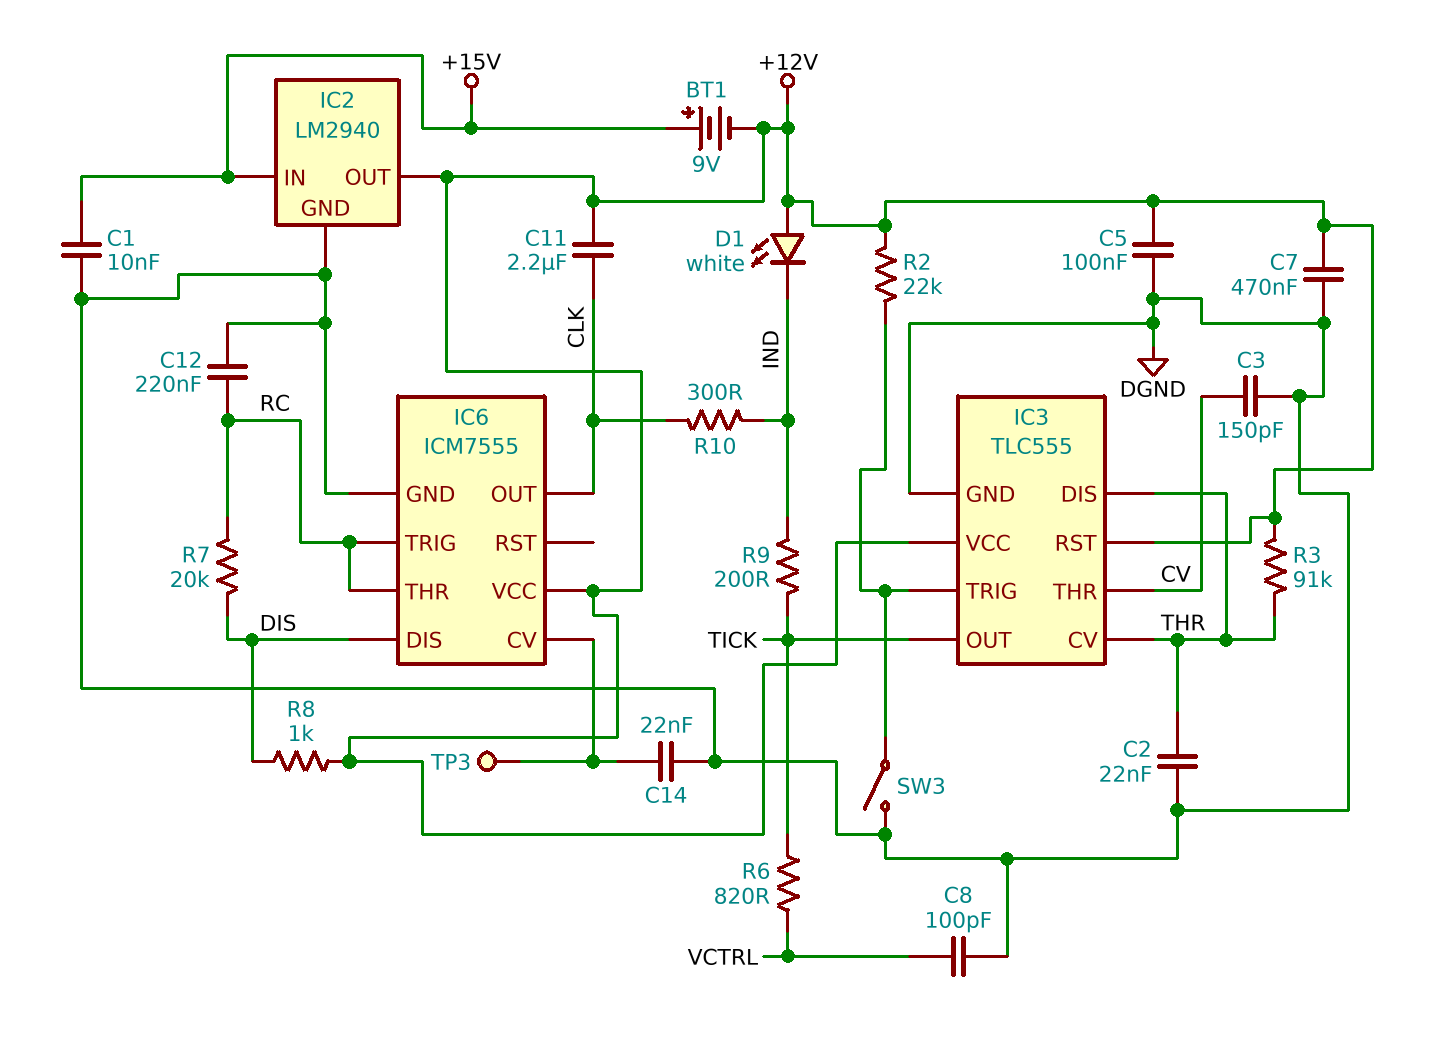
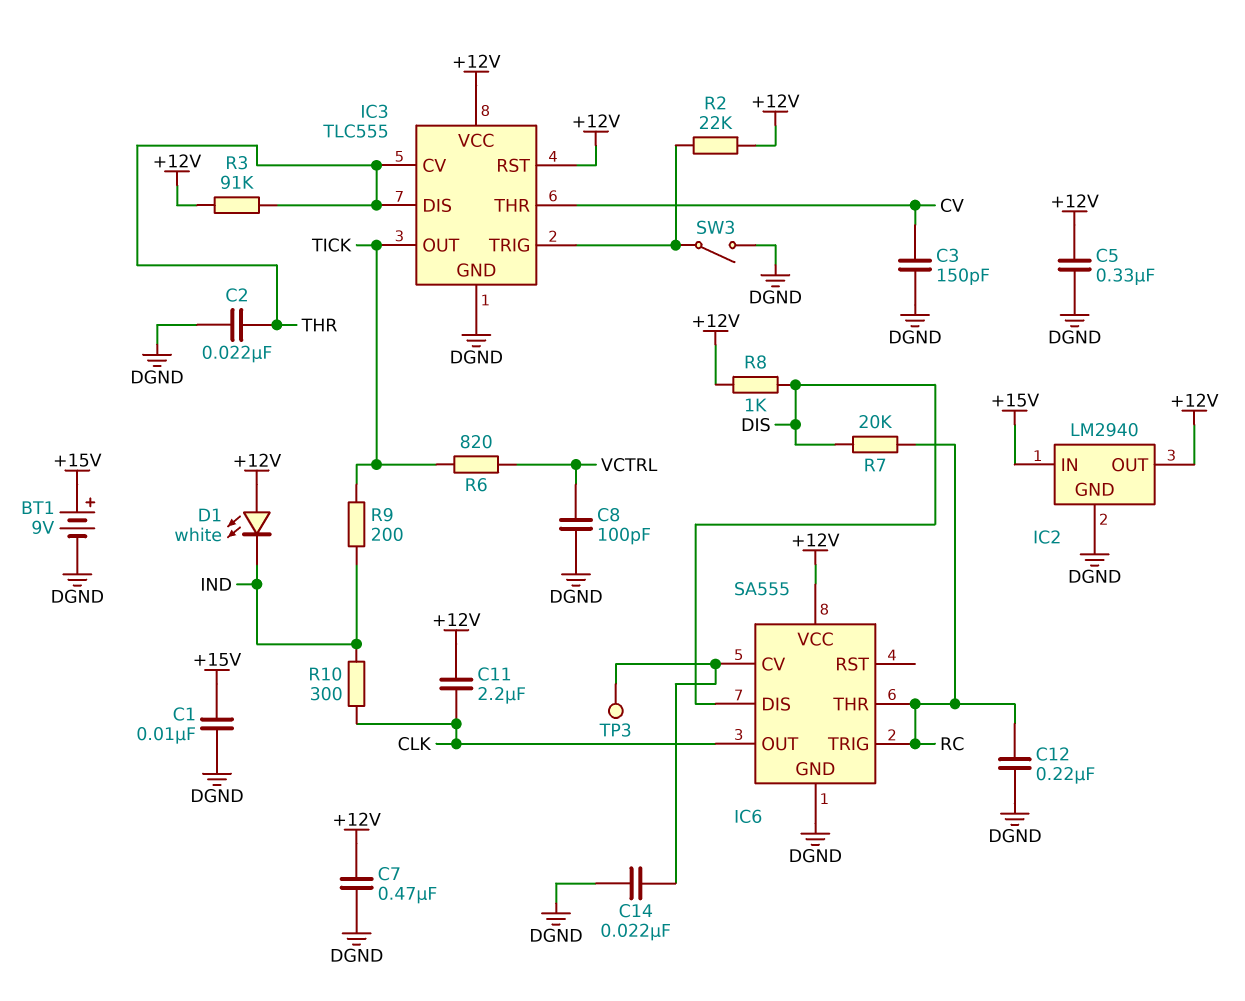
BT1: 9V (plus +15V, minus +12V) -> 9V (plus +15V, minus DGND)
C5: 100nF (+12V, DGND) -> 330nF (+12V, DGND)
IC6: ICM7555 -> SA555

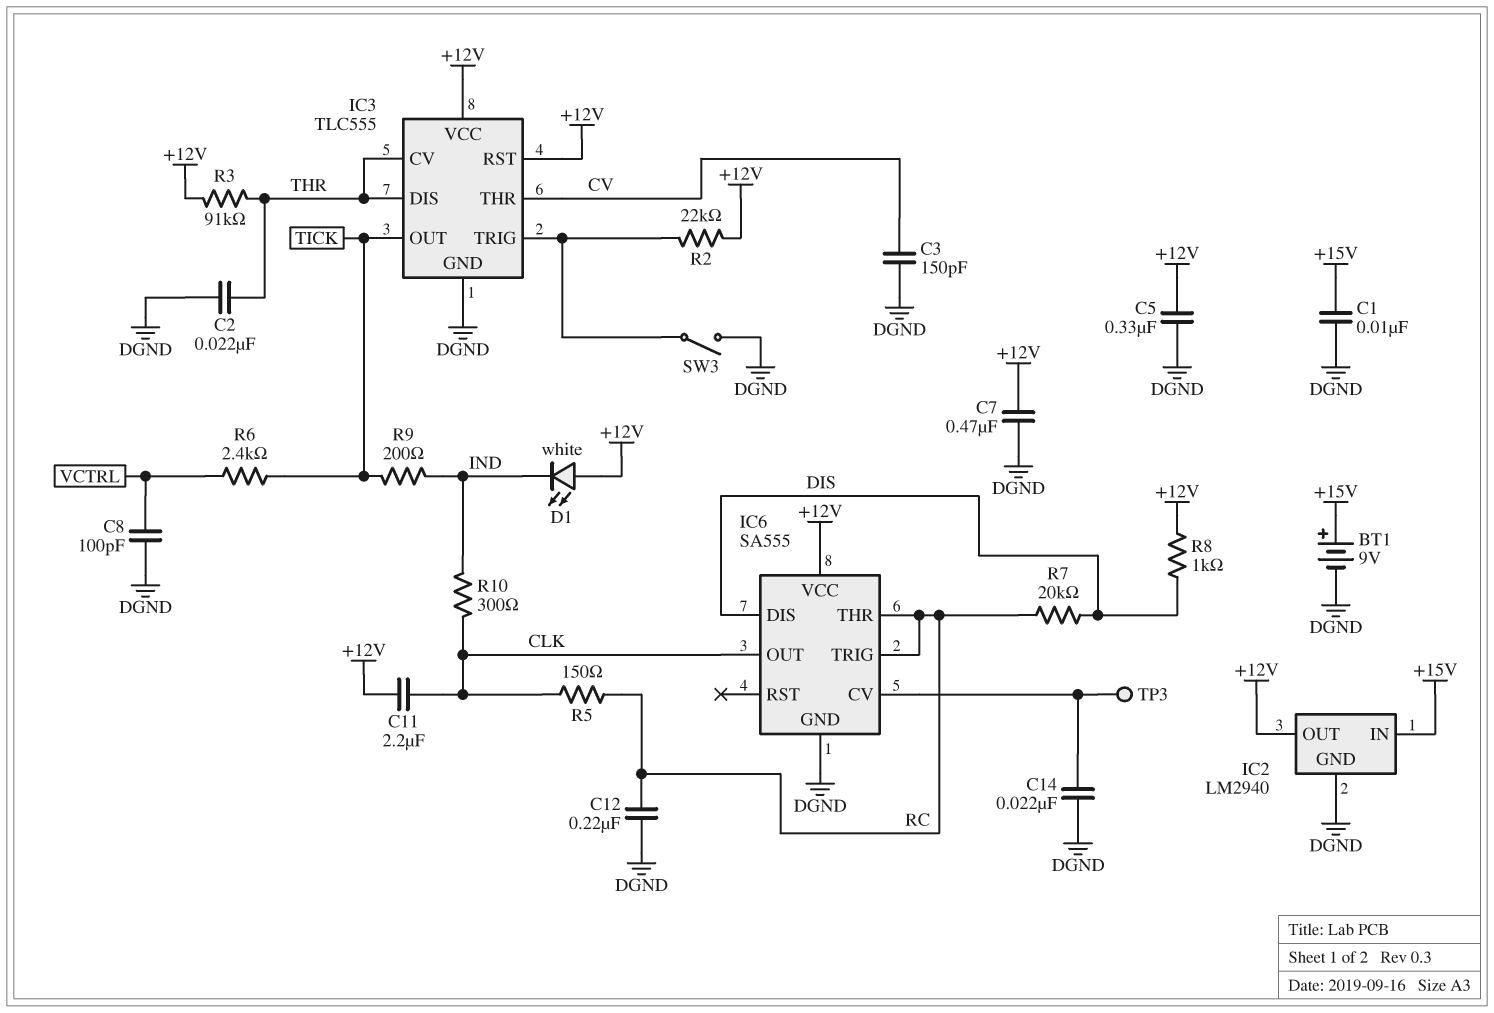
R5: none -> 150 (CLK, RC)
R6: 820 (TICK, VCTRL) -> 2.4k (TICK, VCTRL)

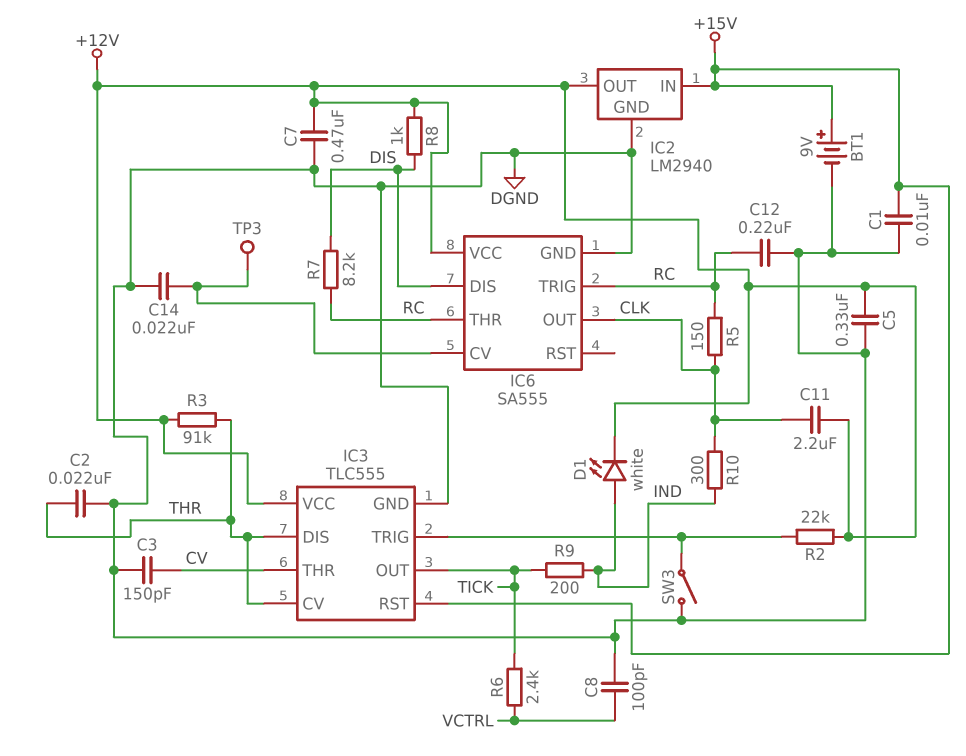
D1: LED white (A +12V, K IND) -> LED white (A IND, K +12V)
IC3 pin RST: +12V -> +15V
R7: 20k (DIS, RC) -> 8.2k (DIS, RC)

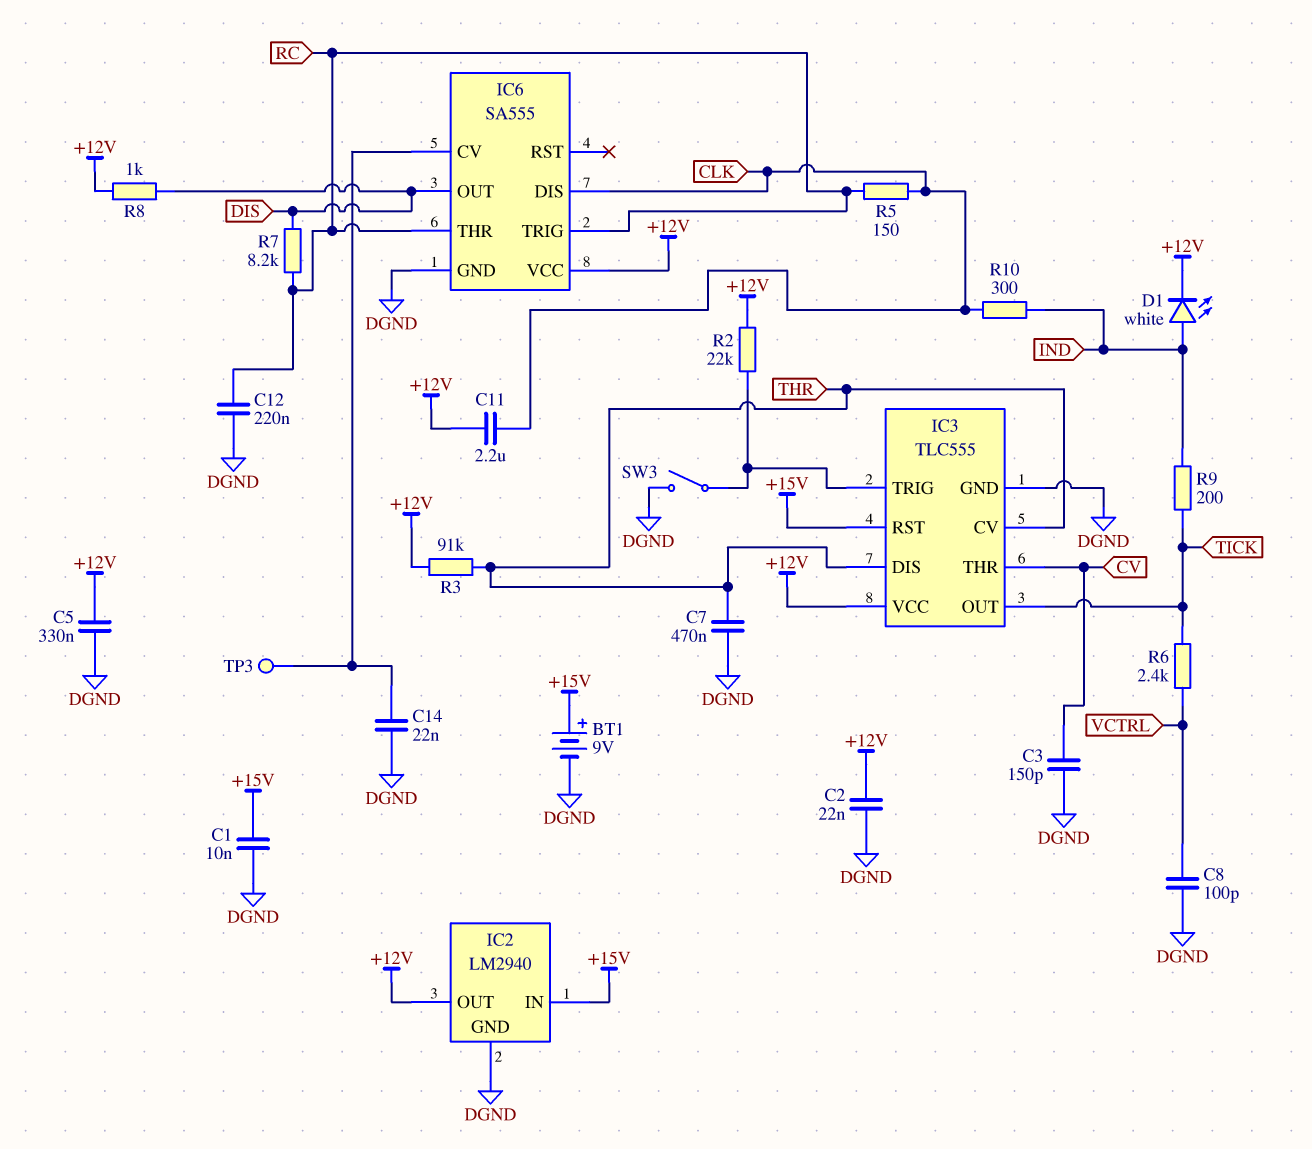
C2: 22nF (DGND, THR) -> 22nF (+12V, DGND)
C7: 470nF (+12V, DGND) -> 470nF (DGND, THR)
IC6 pin DIS: DIS -> CLK
IC6 pin OUT: CLK -> DIS

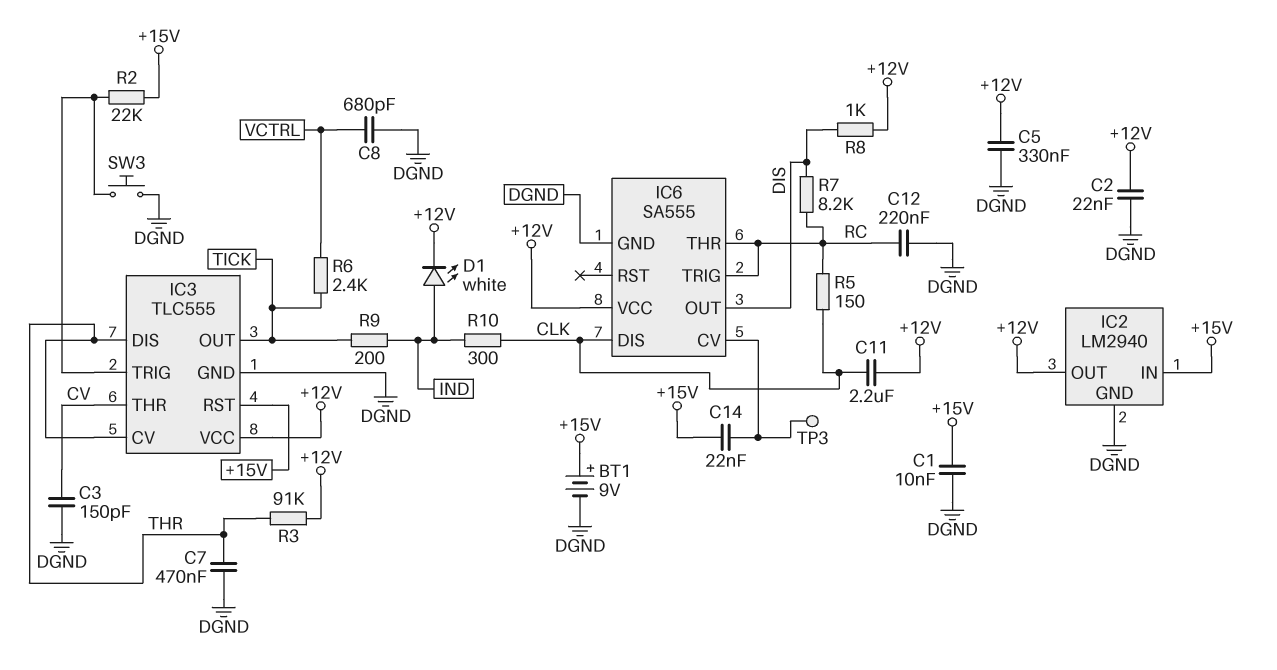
C8: 100pF (DGND, VCTRL) -> 680pF (DGND, VCTRL)
C14: 22nF (DGND, IC6/CV) -> 22nF (+15V, IC6/CV)
R2: 22k (+12V, IC3/TRIG) -> 22k (+15V, IC3/TRIG)
SW3: switch (DGND, IC3/TRIG) -> button (DGND, IC3/TRIG)

